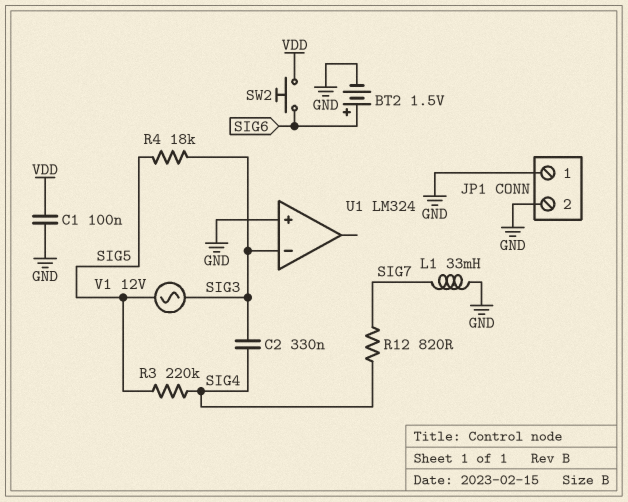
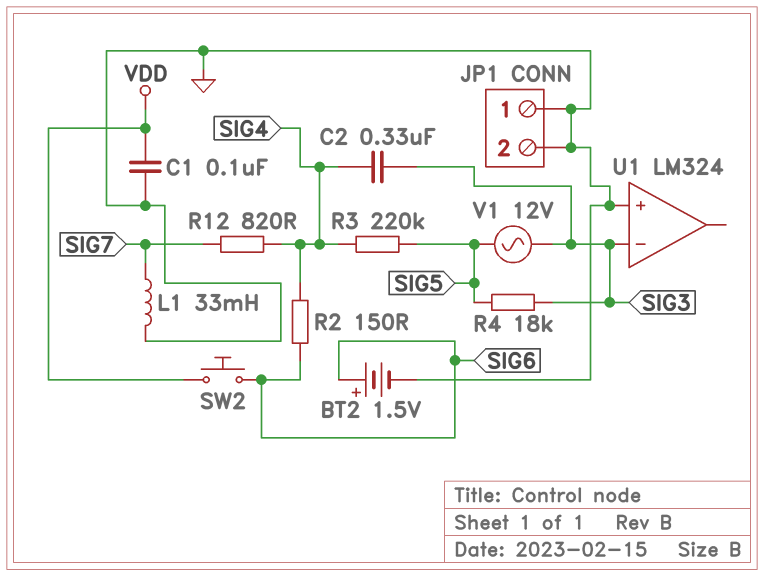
R2: none -> 150 (SIG4, SIG6)

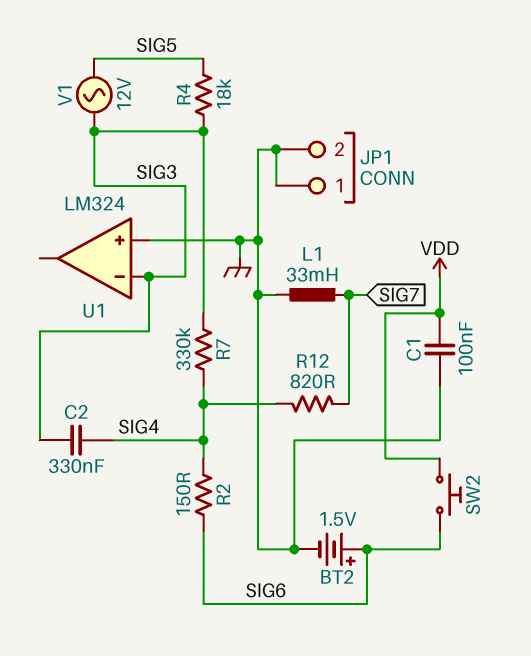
R3: 220k (SIG4, SIG5) -> none
R7: none -> 330k (SIG3, SIG4)

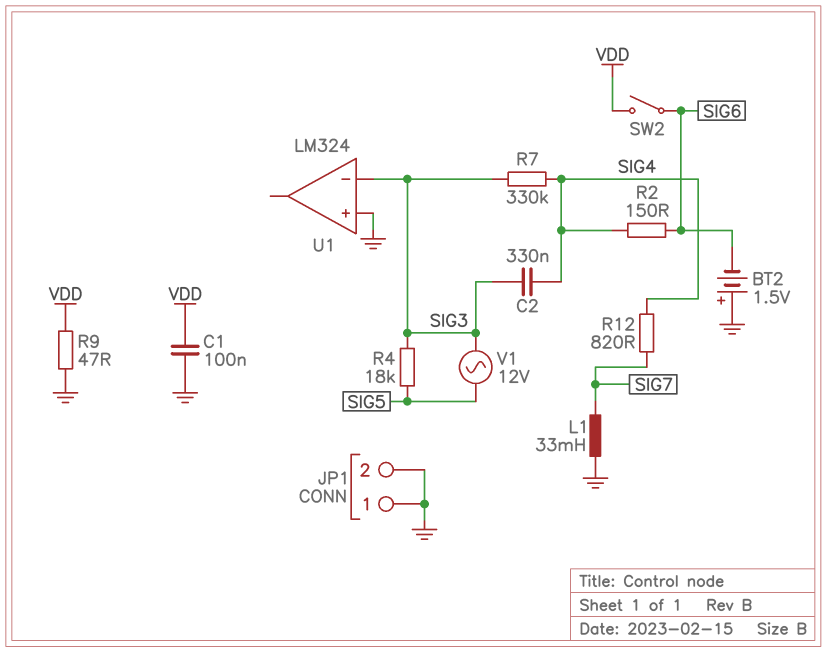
BT2: 1.5V (plus SIG6, minus GND) -> 1.5V (plus GND, minus SIG6)
R9: none -> 47 (GND, VDD)
SW2: button (SIG6, VDD) -> switch (SIG6, VDD)

